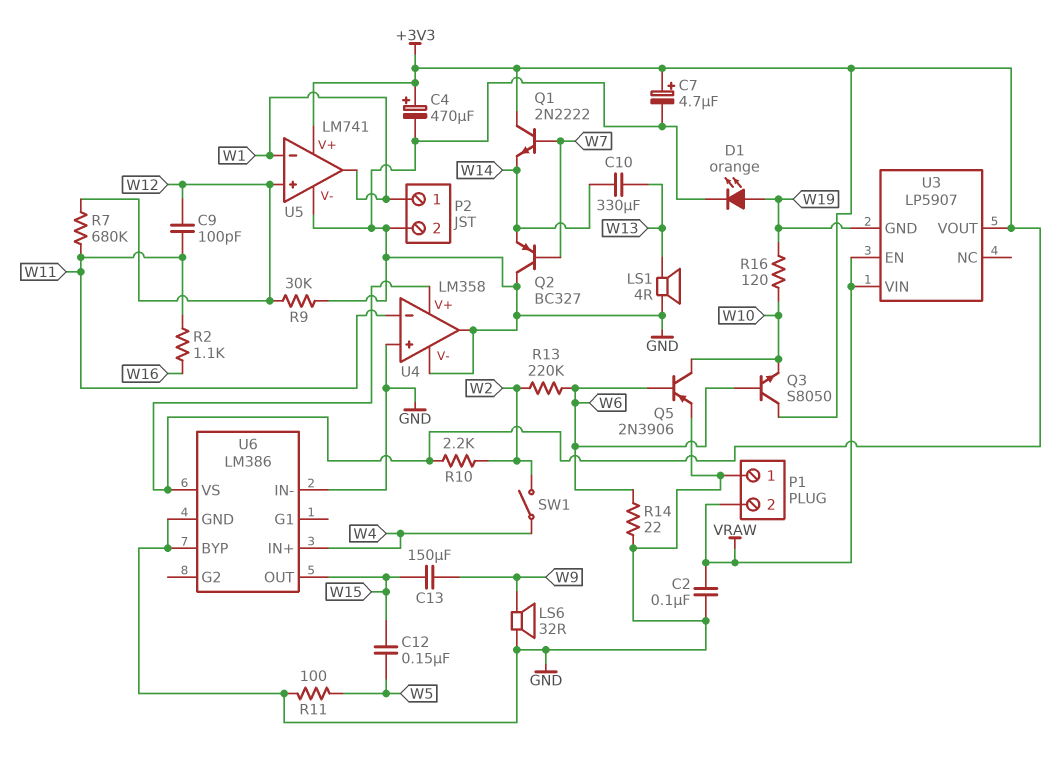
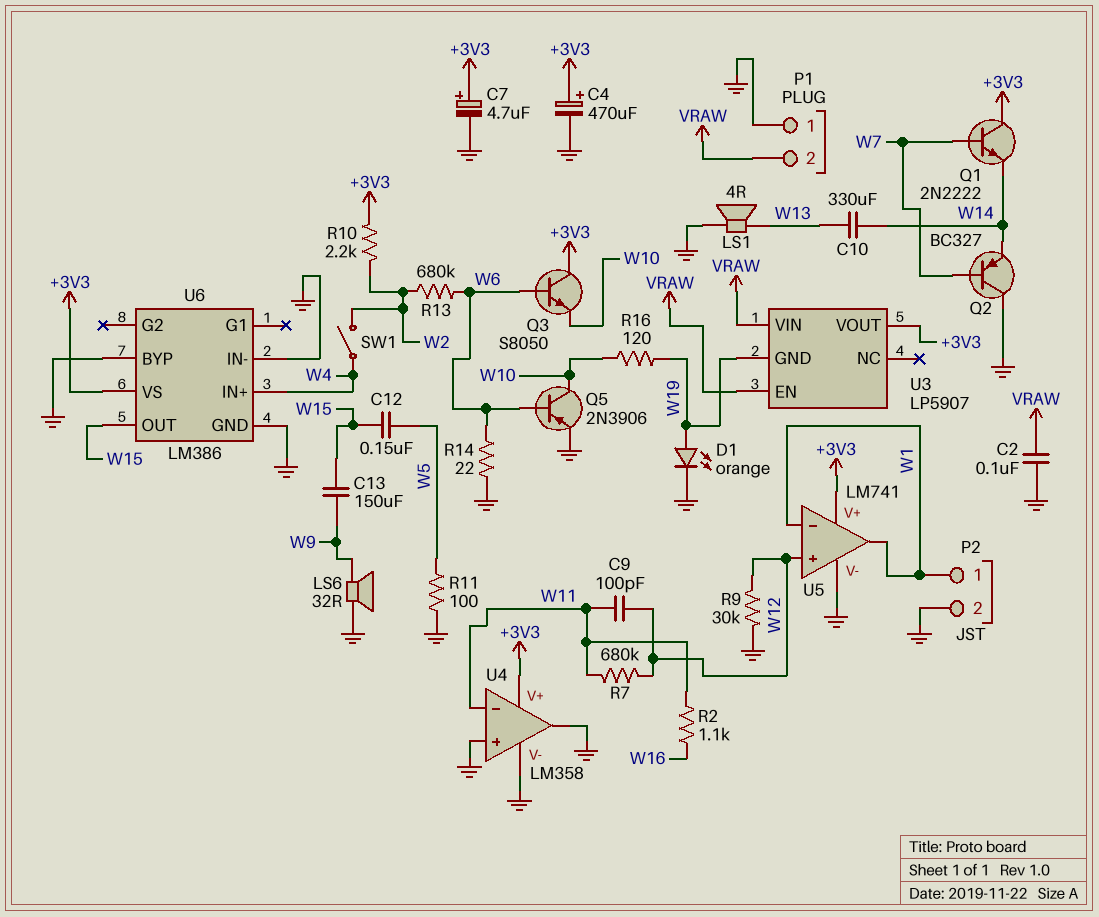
R13: 220k (W2, W6) -> 680k (W2, W6)

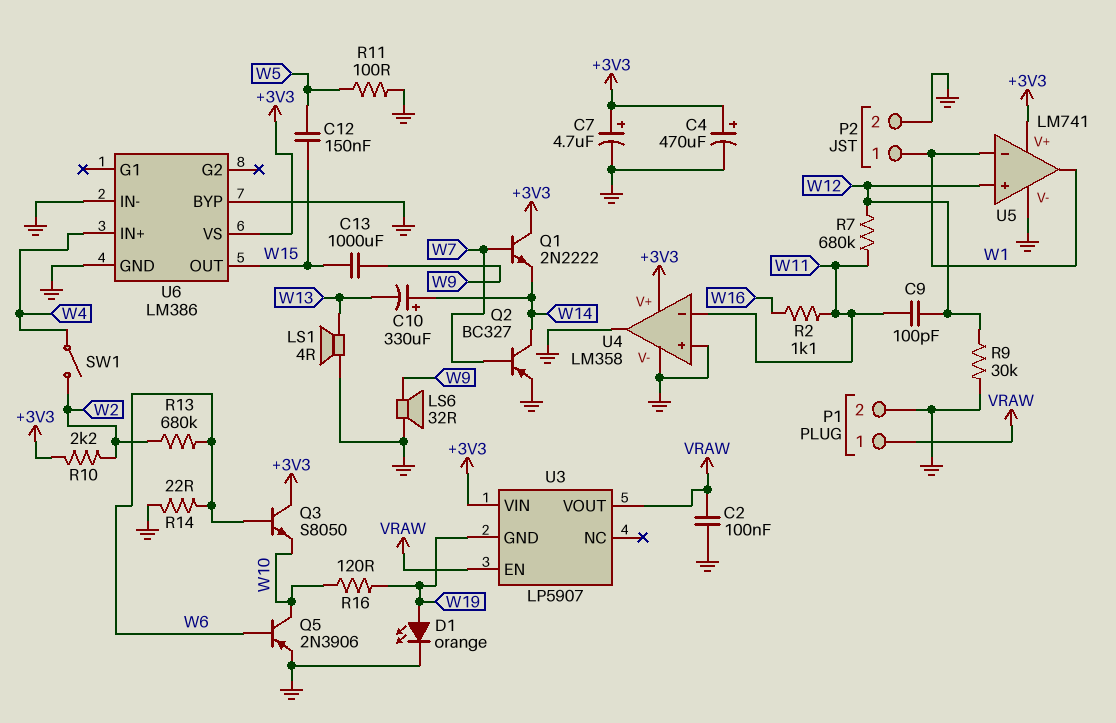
C10: 330uF (W13, W14) -> 330uF (plus W14, minus W13)
C13: 150uF (W9, W15) -> 1000uF (W9, W15)
P1 pin 1: GND -> VRAW
P1 pin 2: VRAW -> GND
Q2: PNP BC327 (B W7, C GND, E W14) -> PNP BC327 (B W7, C W14, E GND)
U3 pin VIN: VRAW -> +3V3
U3 pin VOUT: +3V3 -> VRAW

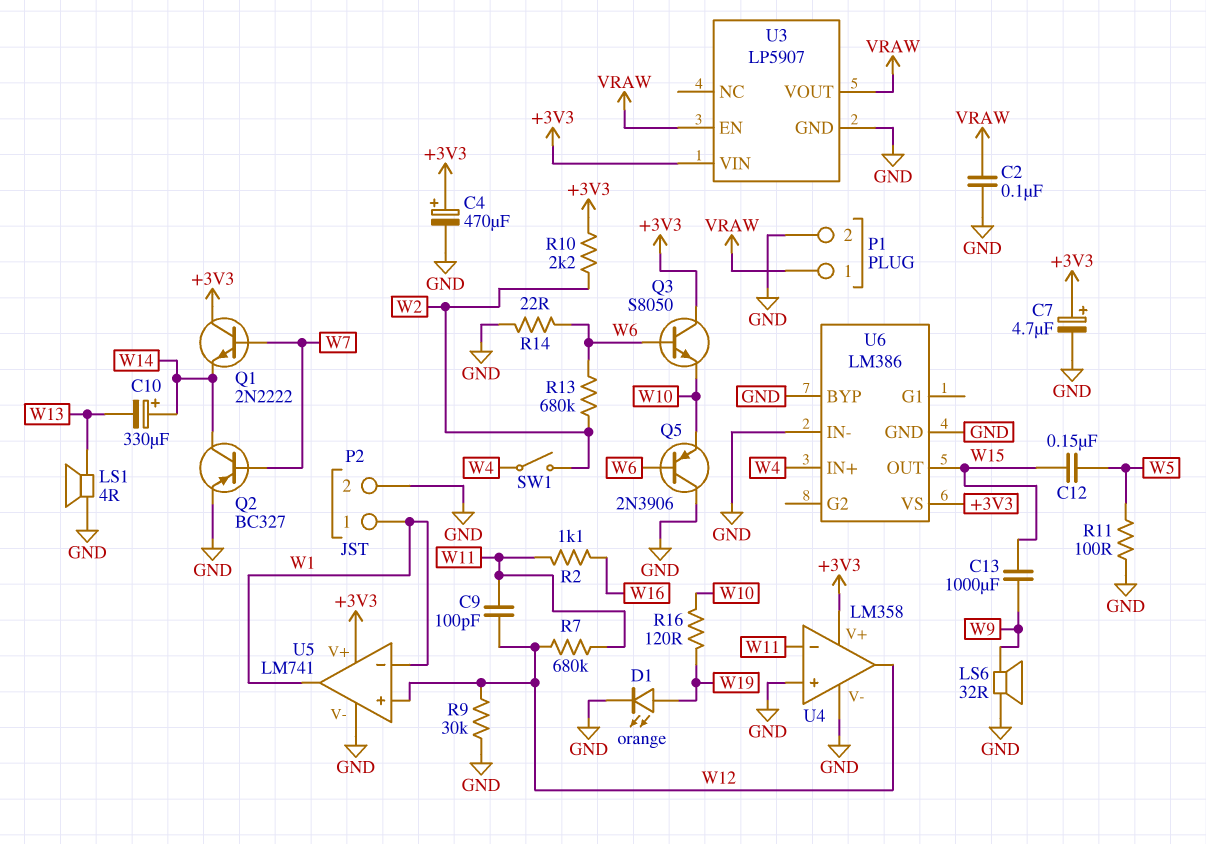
Q5: PNP 2N3906 (B W6, C W10, E GND) -> PNP 2N3906 (B W6, C GND, E W10)
U3 pin GND: W19 -> GND
U4 pin out: GND -> W12

